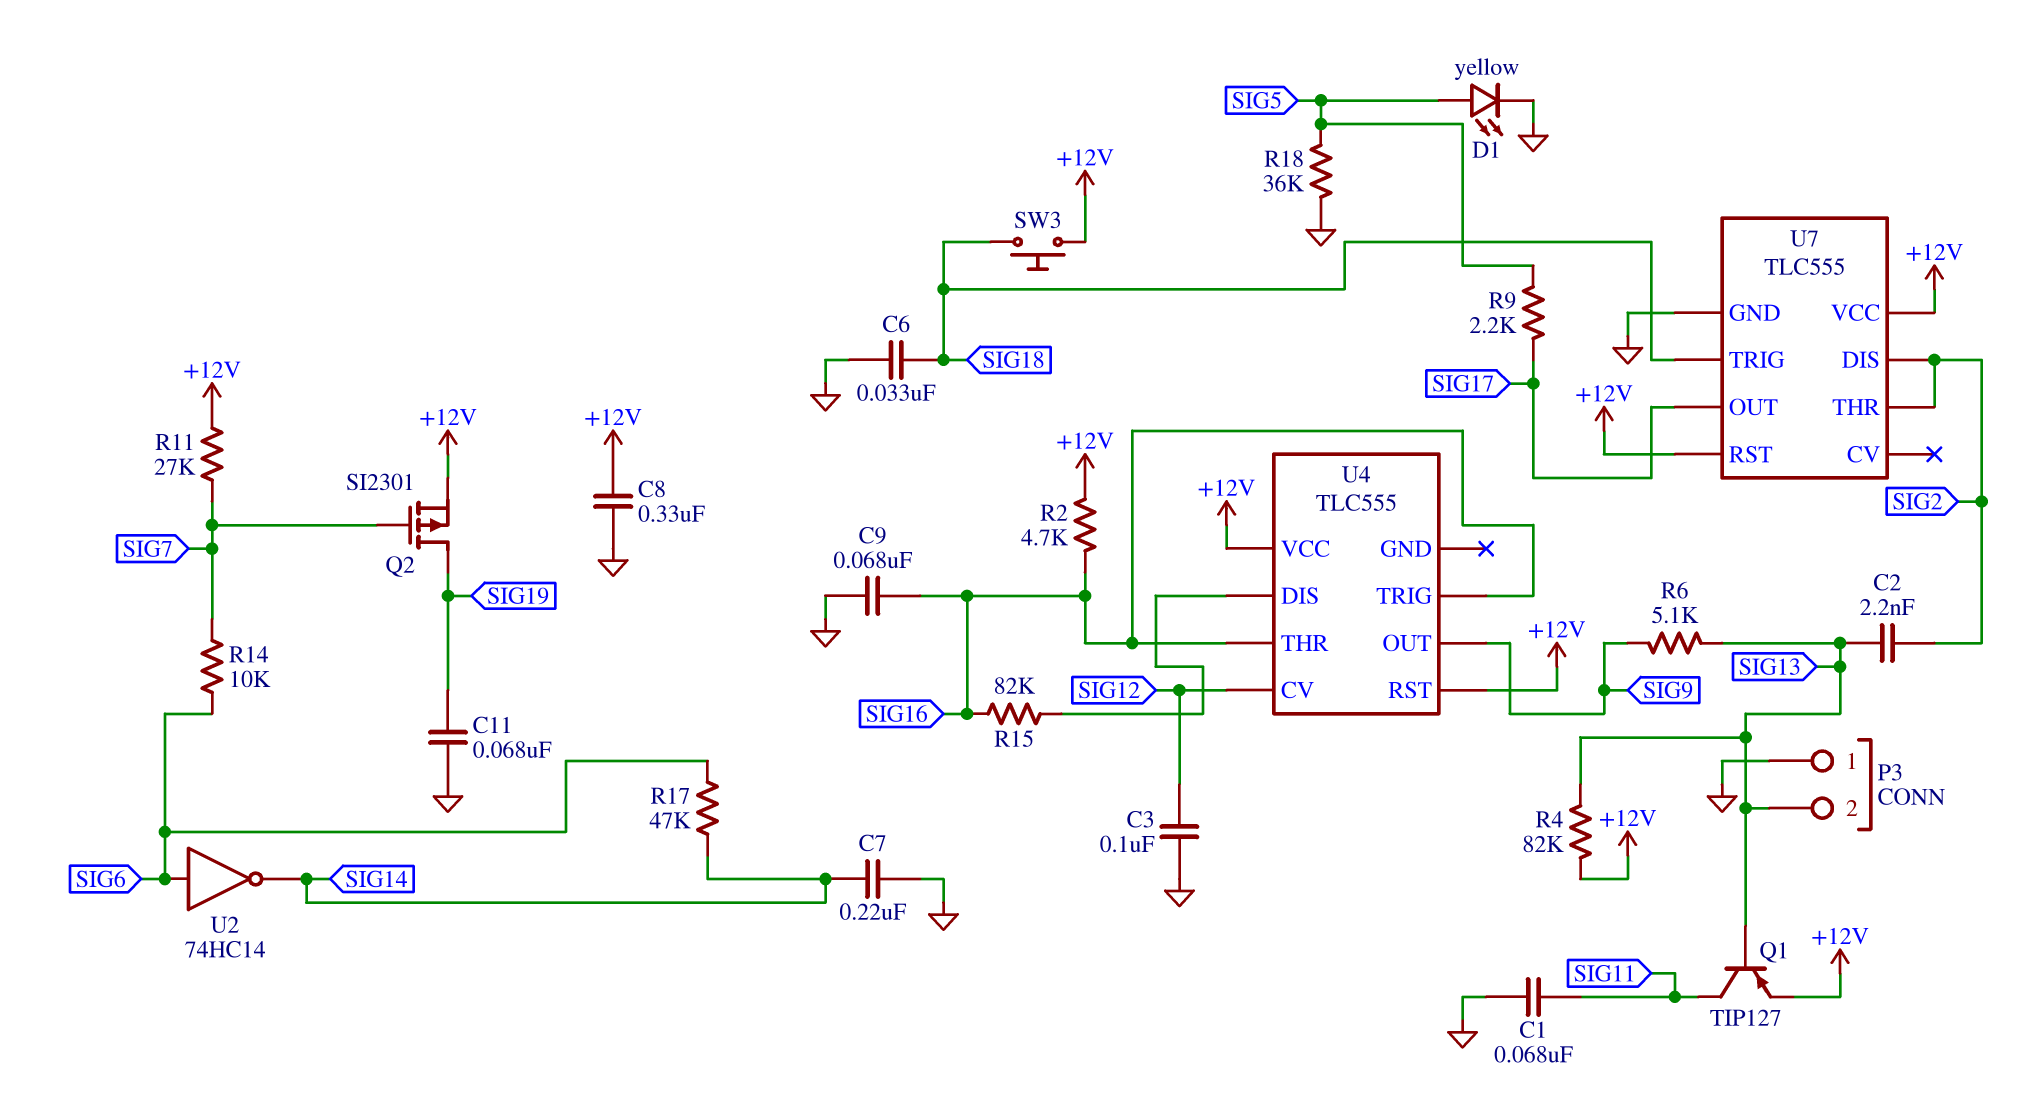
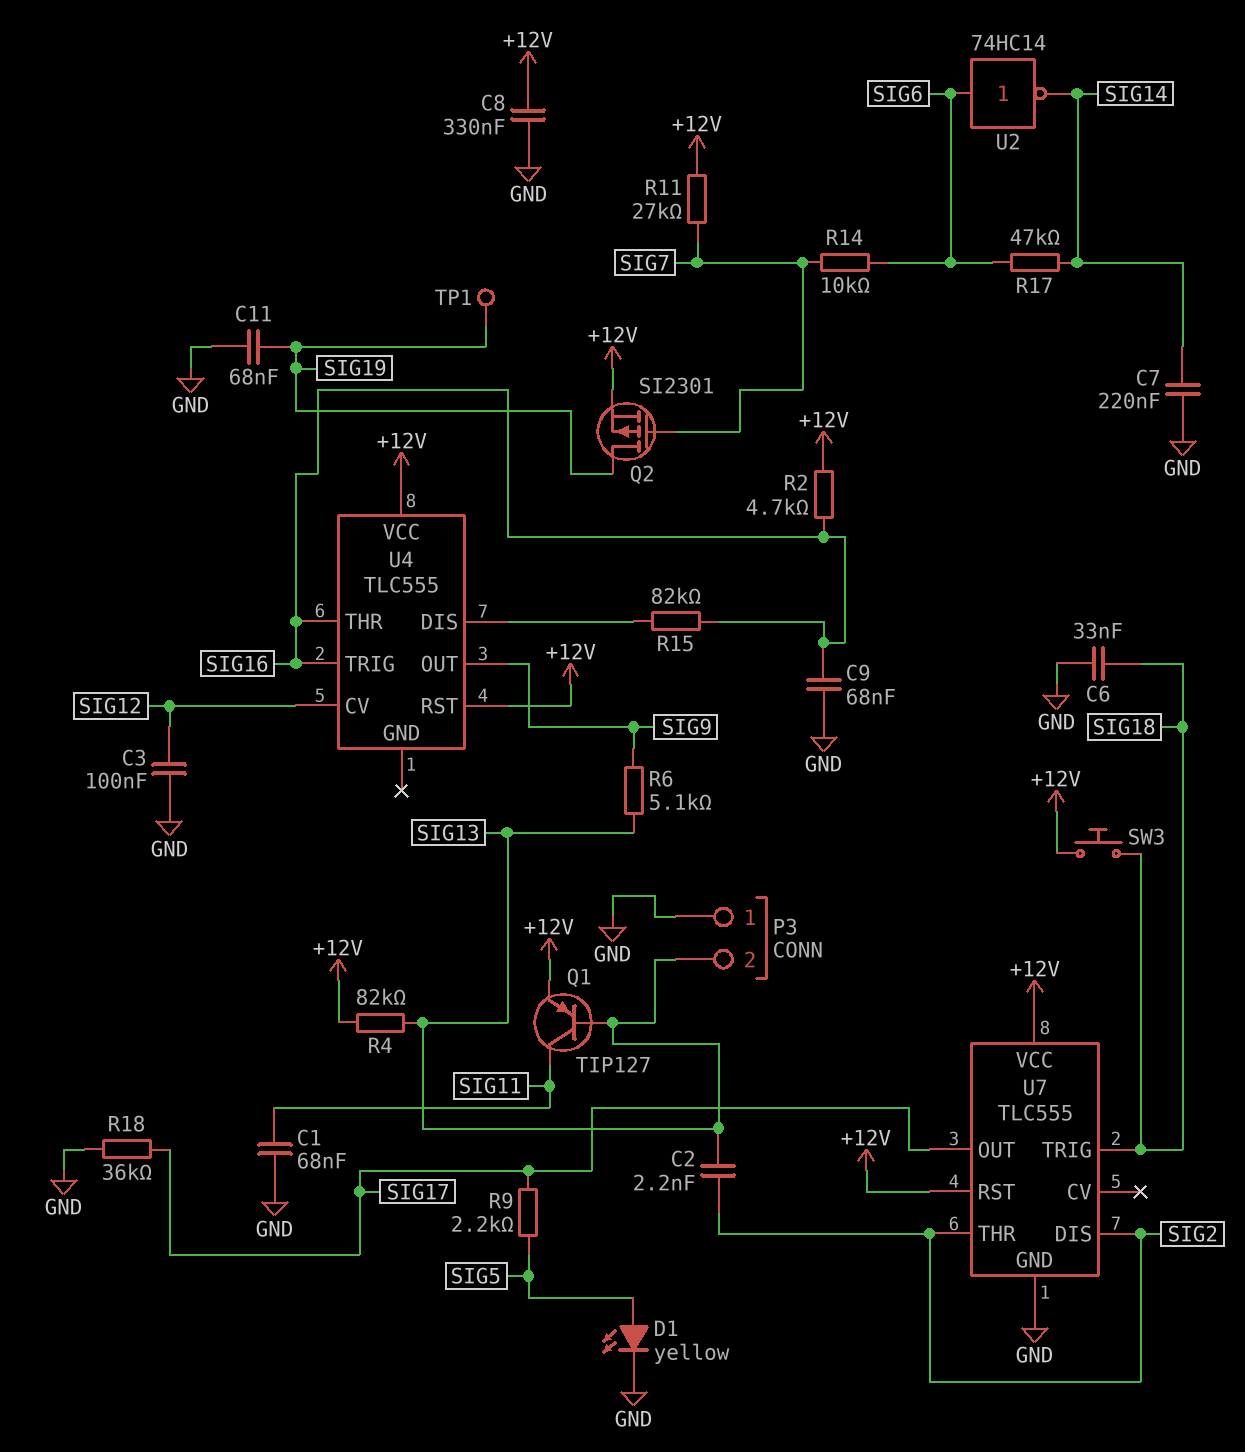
R18: 36k (GND, SIG5) -> 36k (GND, SIG17)
TP1: none -> test point (SIG19)

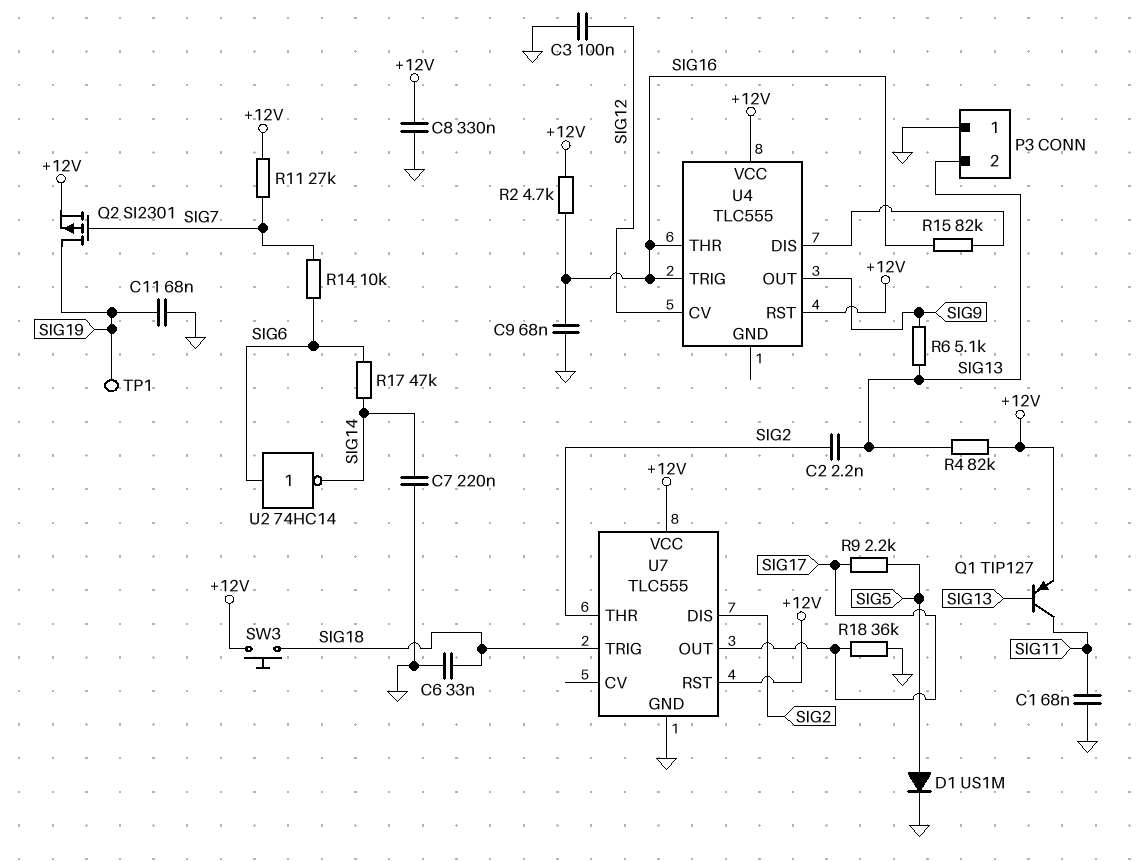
D1: LED yellow (A SIG5, K GND) -> diode US1M (A SIG5, K GND)

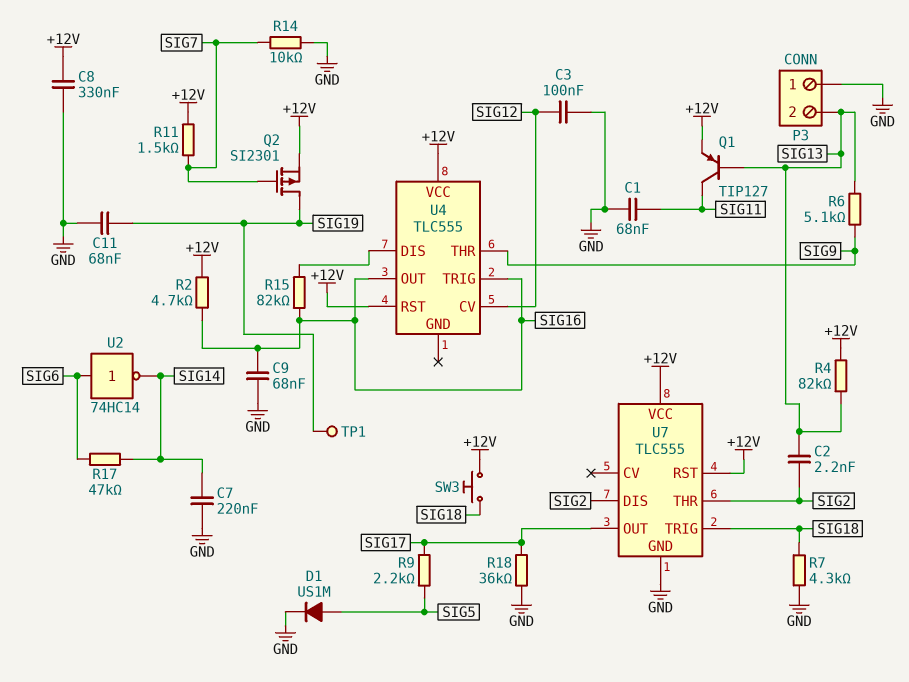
C6: 33nF (GND, SIG18) -> none
R7: none -> 4.3k (GND, SIG18)
R11: 27k (+12V, SIG7) -> 1.5k (+12V, SIG7)
R14: 10k (SIG6, SIG7) -> 10k (GND, SIG7)
U4 pin OUT: SIG9 -> SIG16
U4 pin THR: SIG16 -> SIG9

